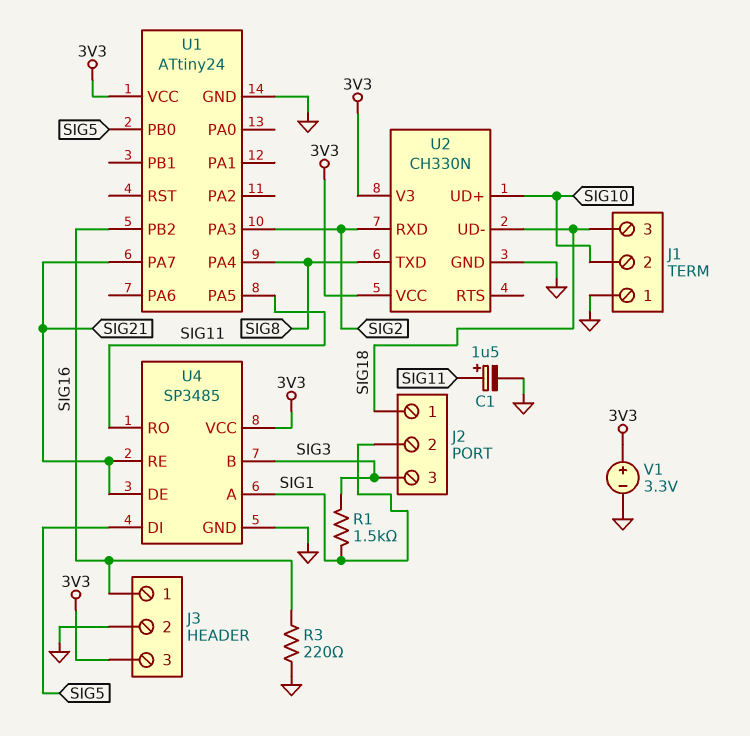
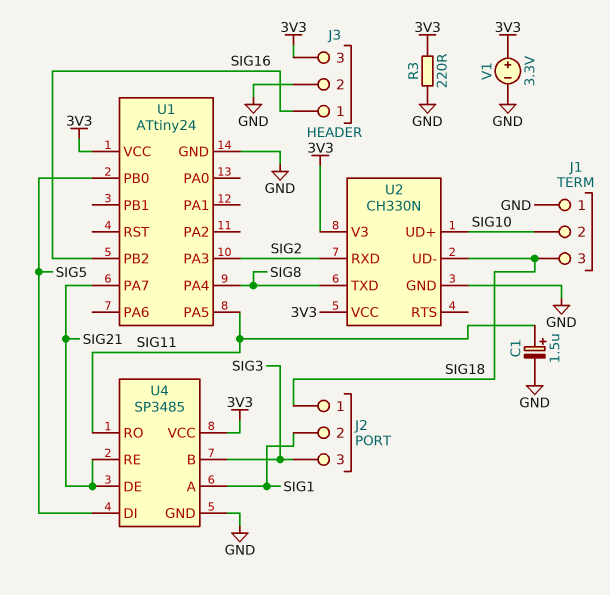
R1: 1.5k (SIG1, SIG3) -> none
R3: 220 (GND, SIG16) -> 220 (3V3, GND)

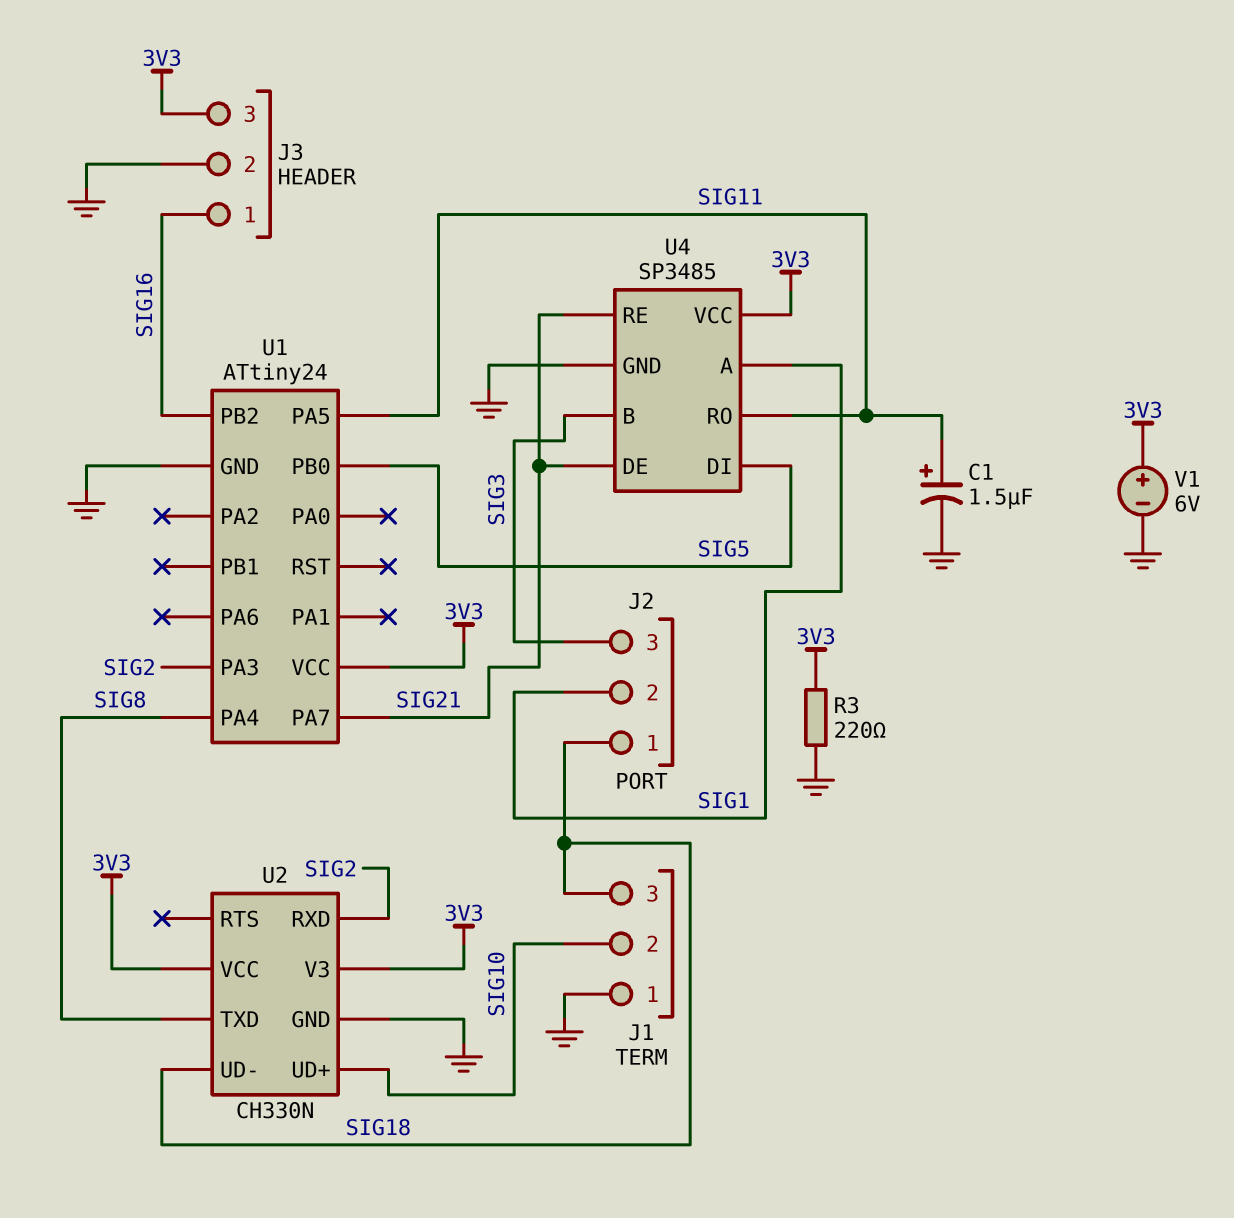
V1: 3.3V (plus 3V3, minus GND) -> 6V (plus 3V3, minus GND)

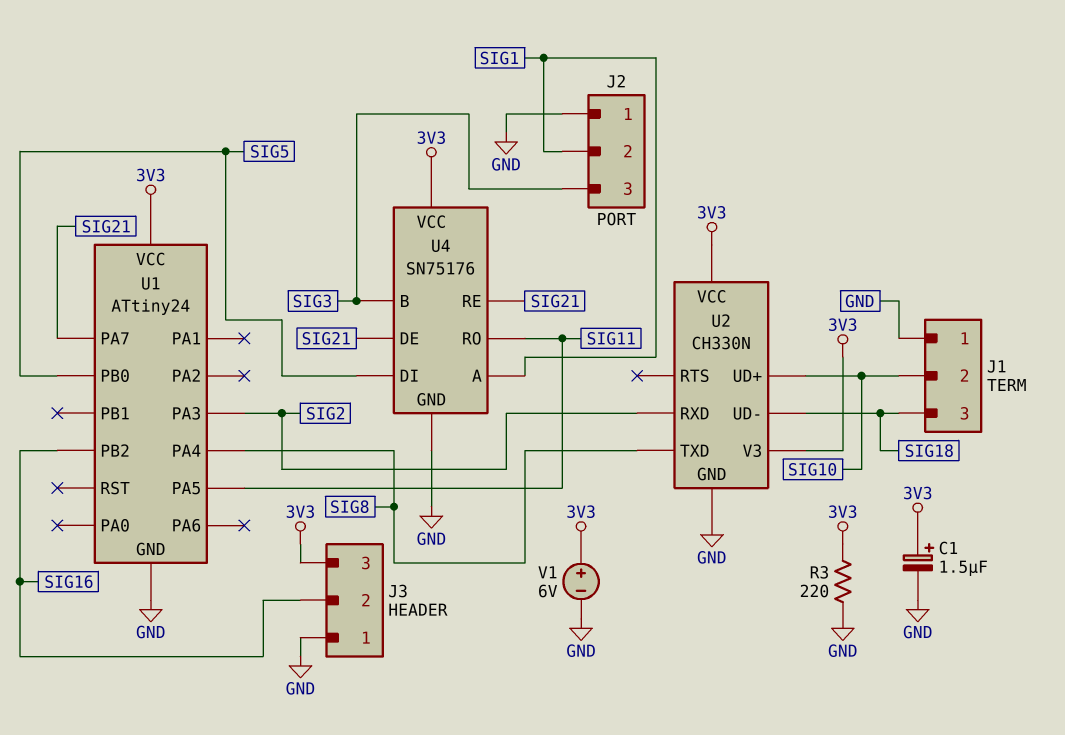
C1: 1.5uF (plus SIG11, minus GND) -> 1.5uF (plus 3V3, minus GND)
J2 pin 1: SIG18 -> GND
J3 pin 1: SIG16 -> GND
J3 pin 2: GND -> SIG16
U4: SP3485 -> SN75176

